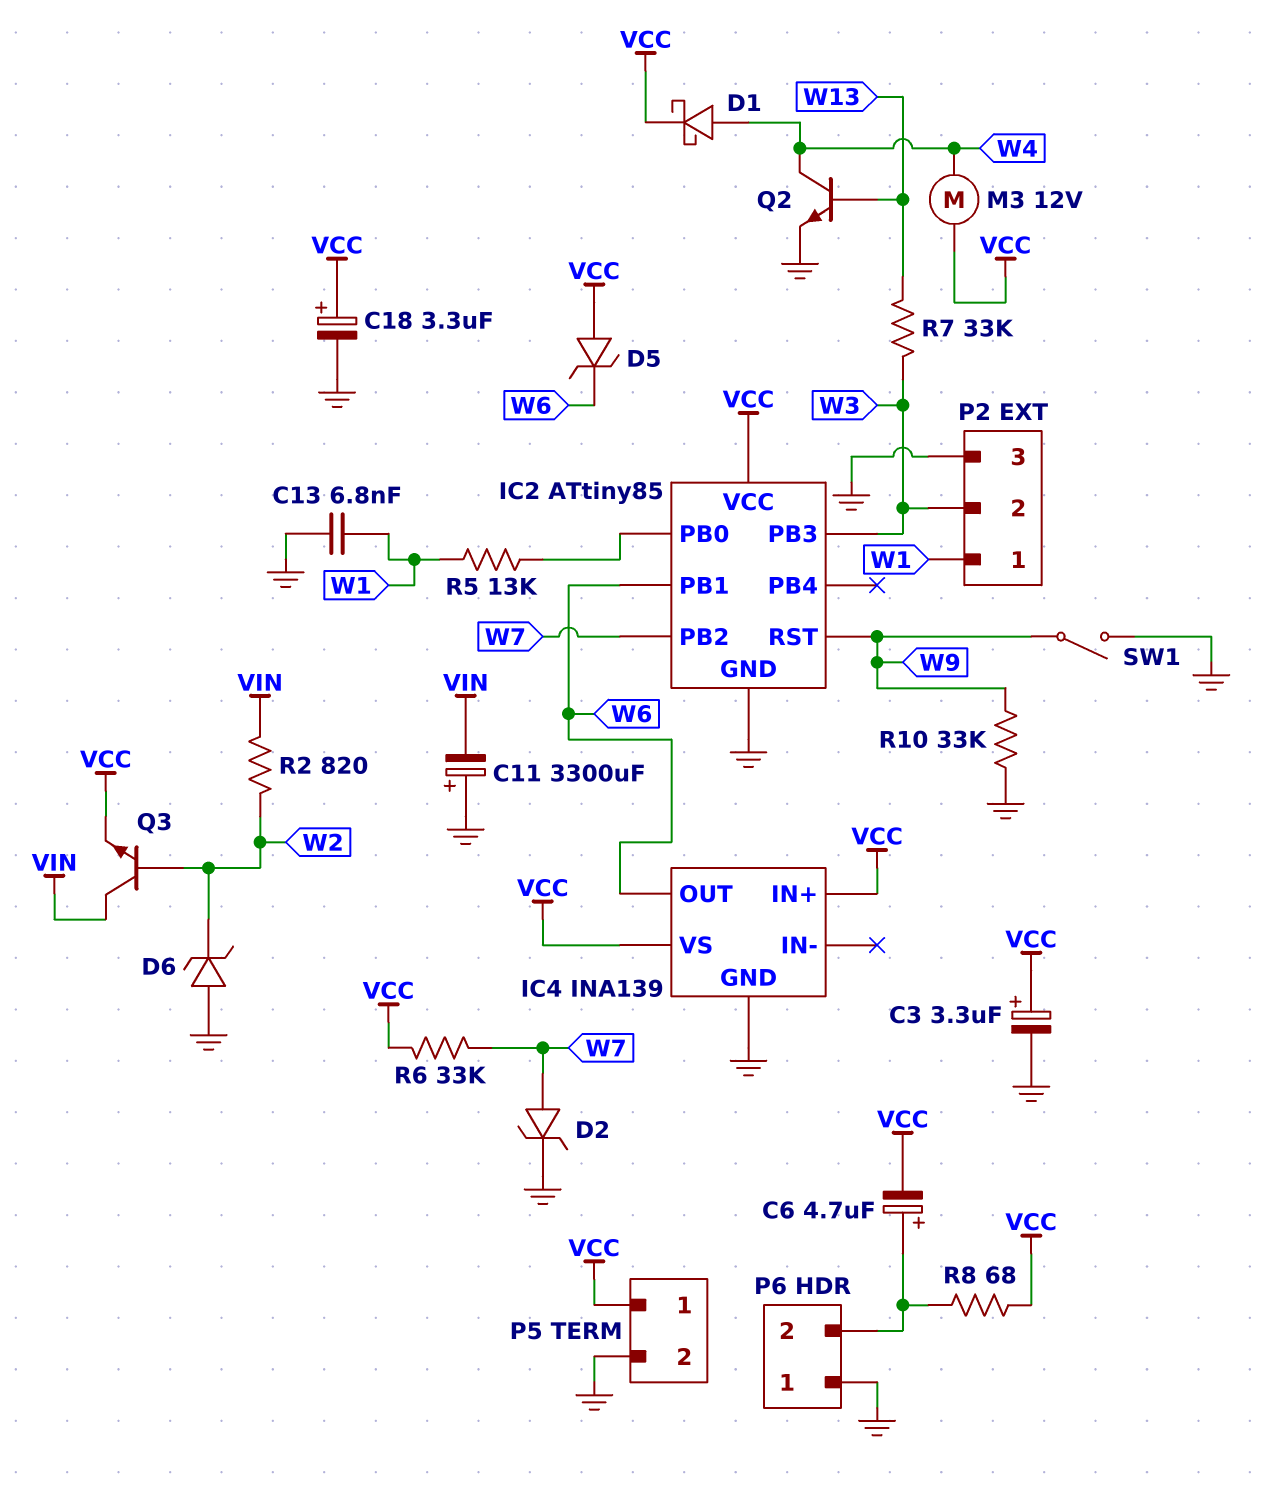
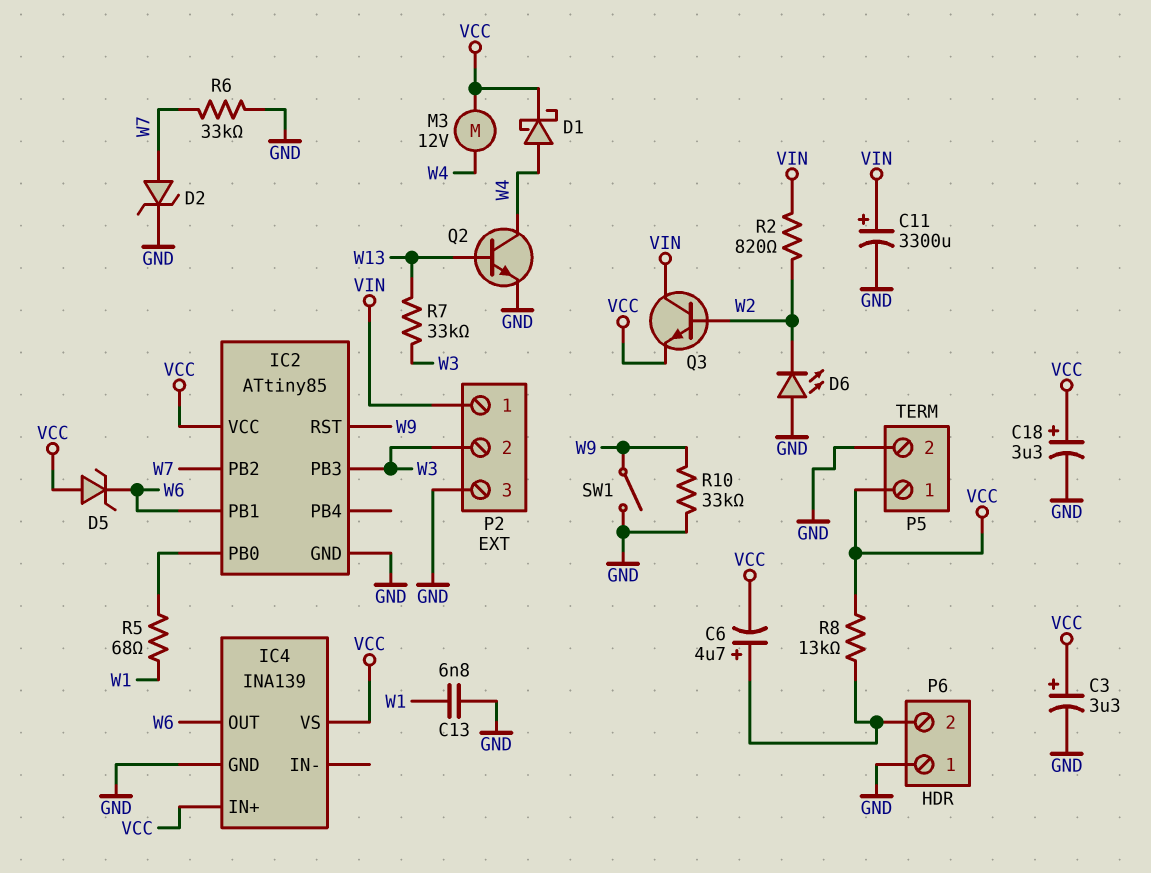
C11: 3300uF (plus GND, minus VIN) -> 3300uF (plus VIN, minus GND)
D6: zener (A GND, K W2) -> LED (A GND, K W2)
P2 pin 1: W1 -> VIN
R5: 13k (IC2/PB0, W1) -> 68 (IC2/PB0, W1)
R6: 33k (VCC, W7) -> 33k (GND, W7)
R8: 68 (P6/2, VCC) -> 13k (P6/2, VCC)

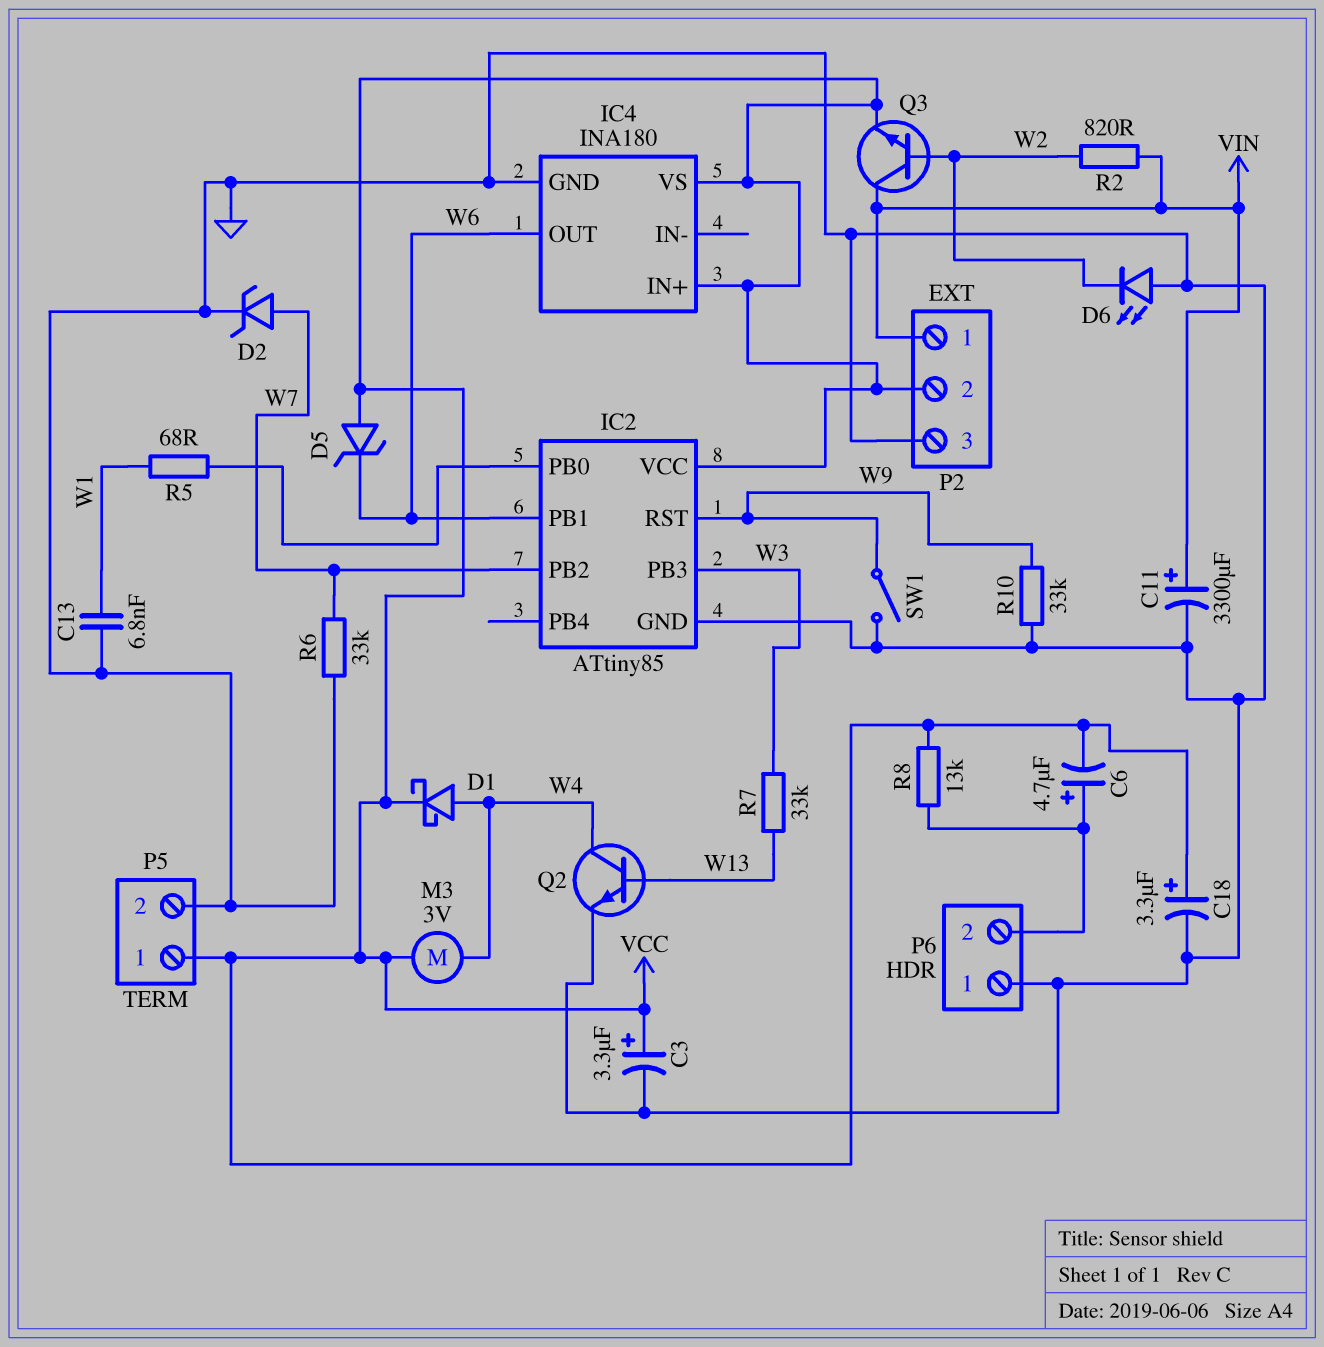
IC4: INA139 -> INA180
M3: motor 12V (VCC, W4) -> motor 3V (VCC, W4)
P2 pin 2: W3 -> VCC

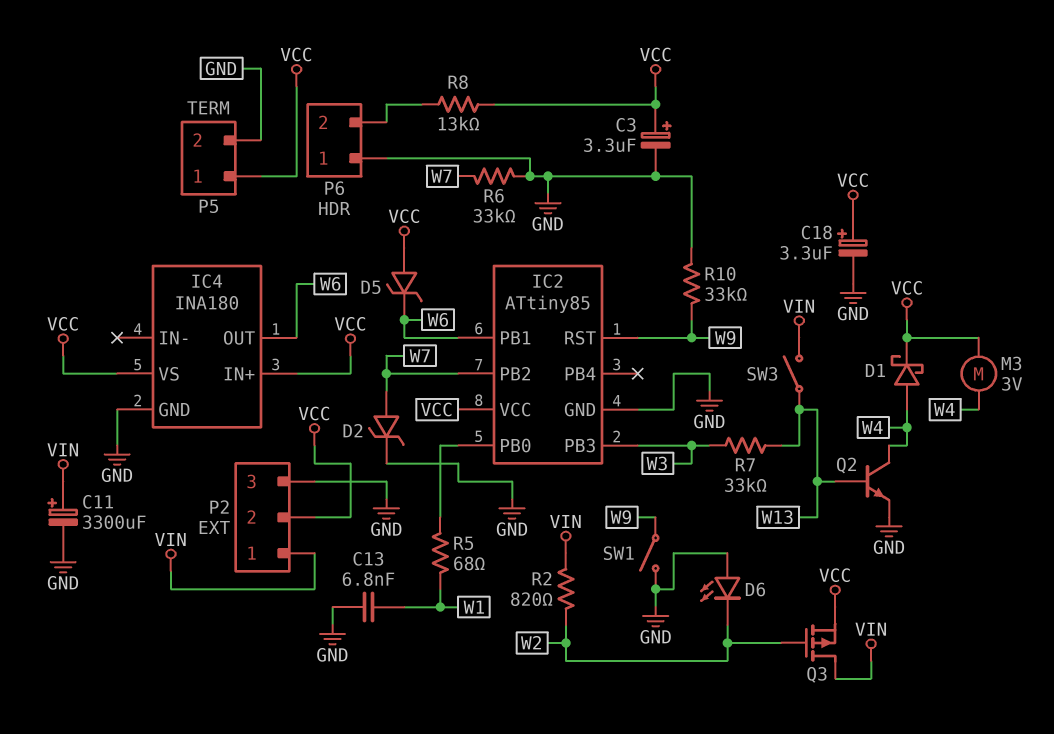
C6: 4.7uF (plus P6/2, minus VCC) -> none
Q3: NPN (B W2, C VIN, E VCC) -> PMOS (G W2, D VIN, S VCC)
SW3: none -> switch (VIN, W13)

